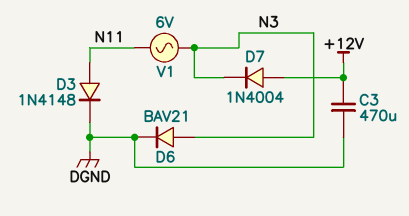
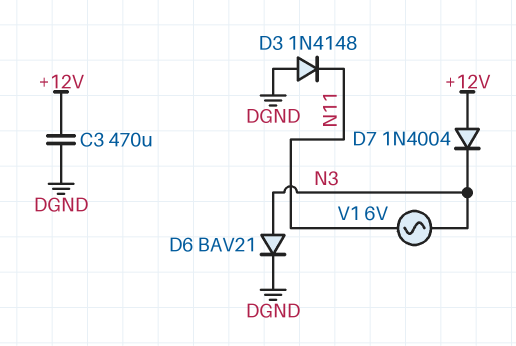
D3: diode 1N4148 (A N11, K DGND) -> diode 1N4148 (A DGND, K N11)

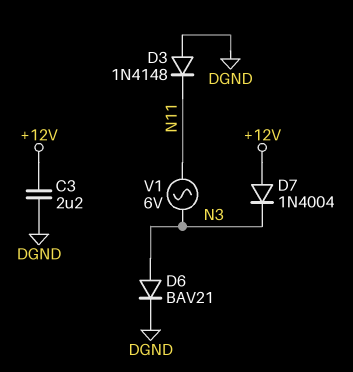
C3: 470uF (+12V, DGND) -> 2.2uF (+12V, DGND)

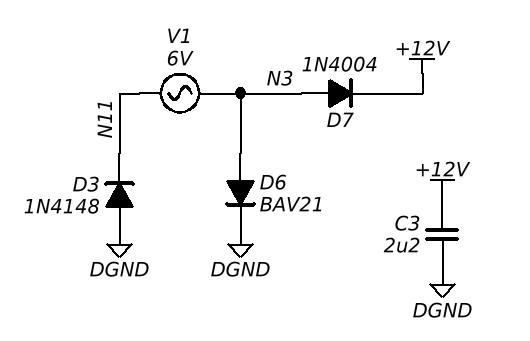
D7: diode 1N4004 (A +12V, K N3) -> diode 1N4004 (A N3, K +12V)

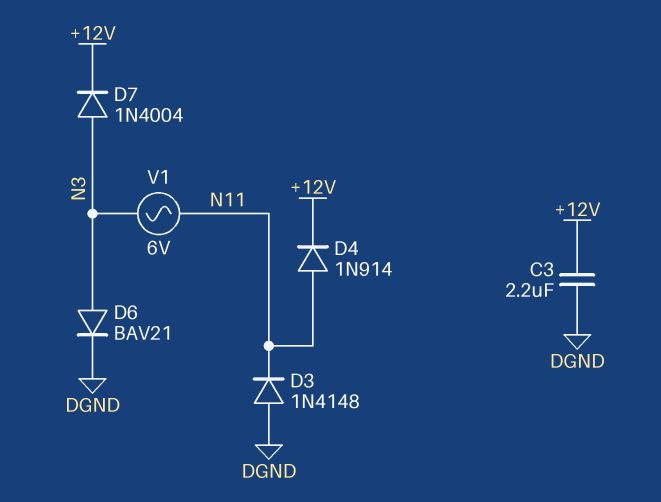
D4: none -> diode 1N914 (A N11, K +12V)

